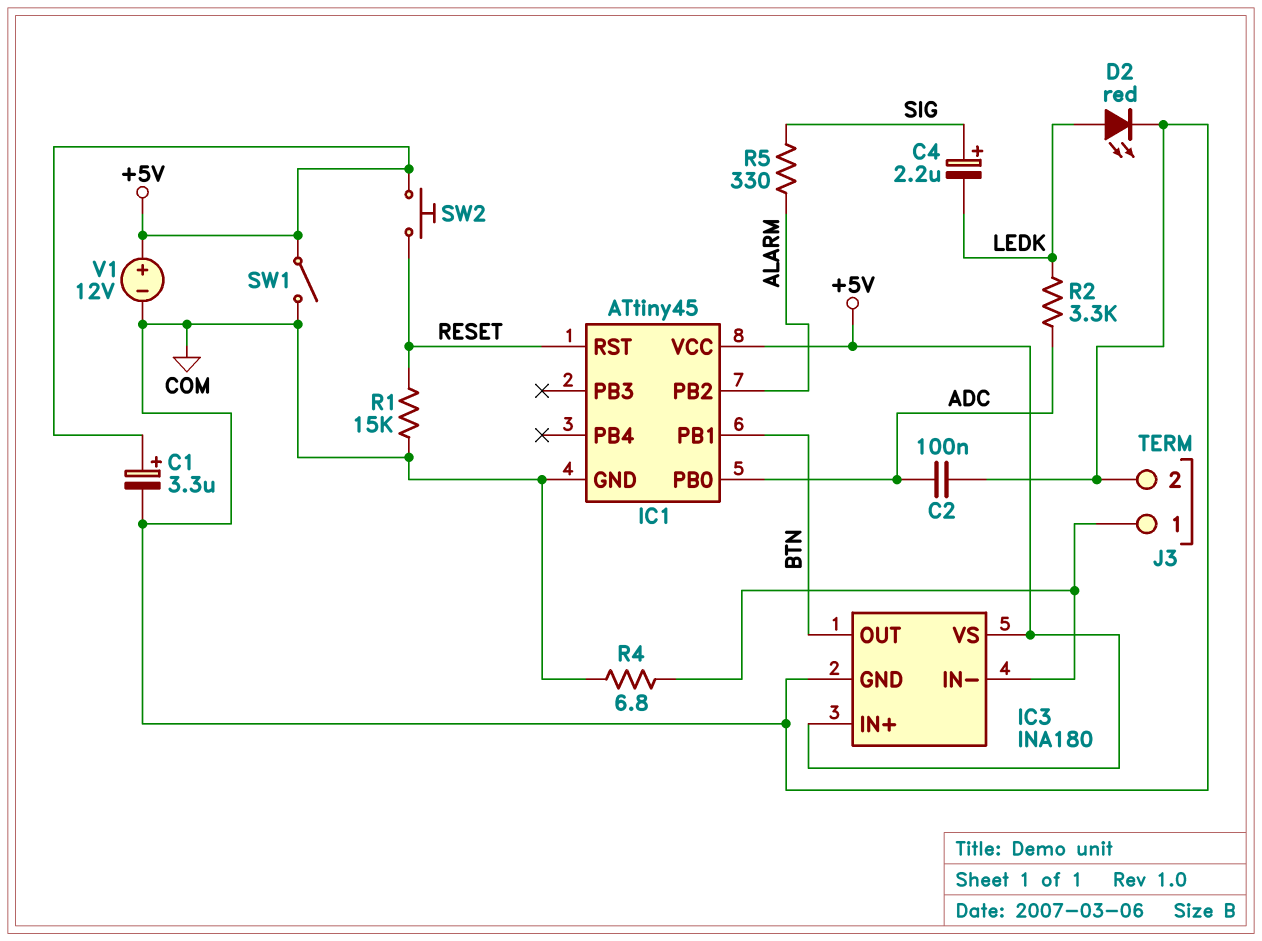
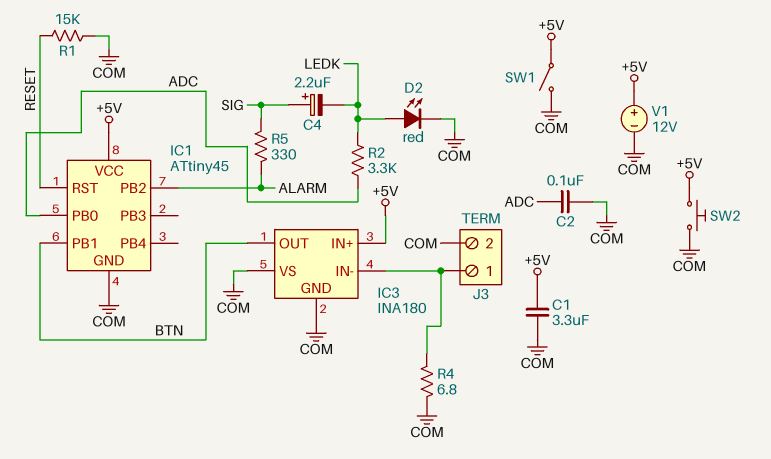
C1: 3.3uF (plus +5V, minus COM) -> 3.3uF (+5V, COM)
IC3 pin VS: +5V -> COM
SW2: button (+5V, RESET) -> button (+5V, COM)

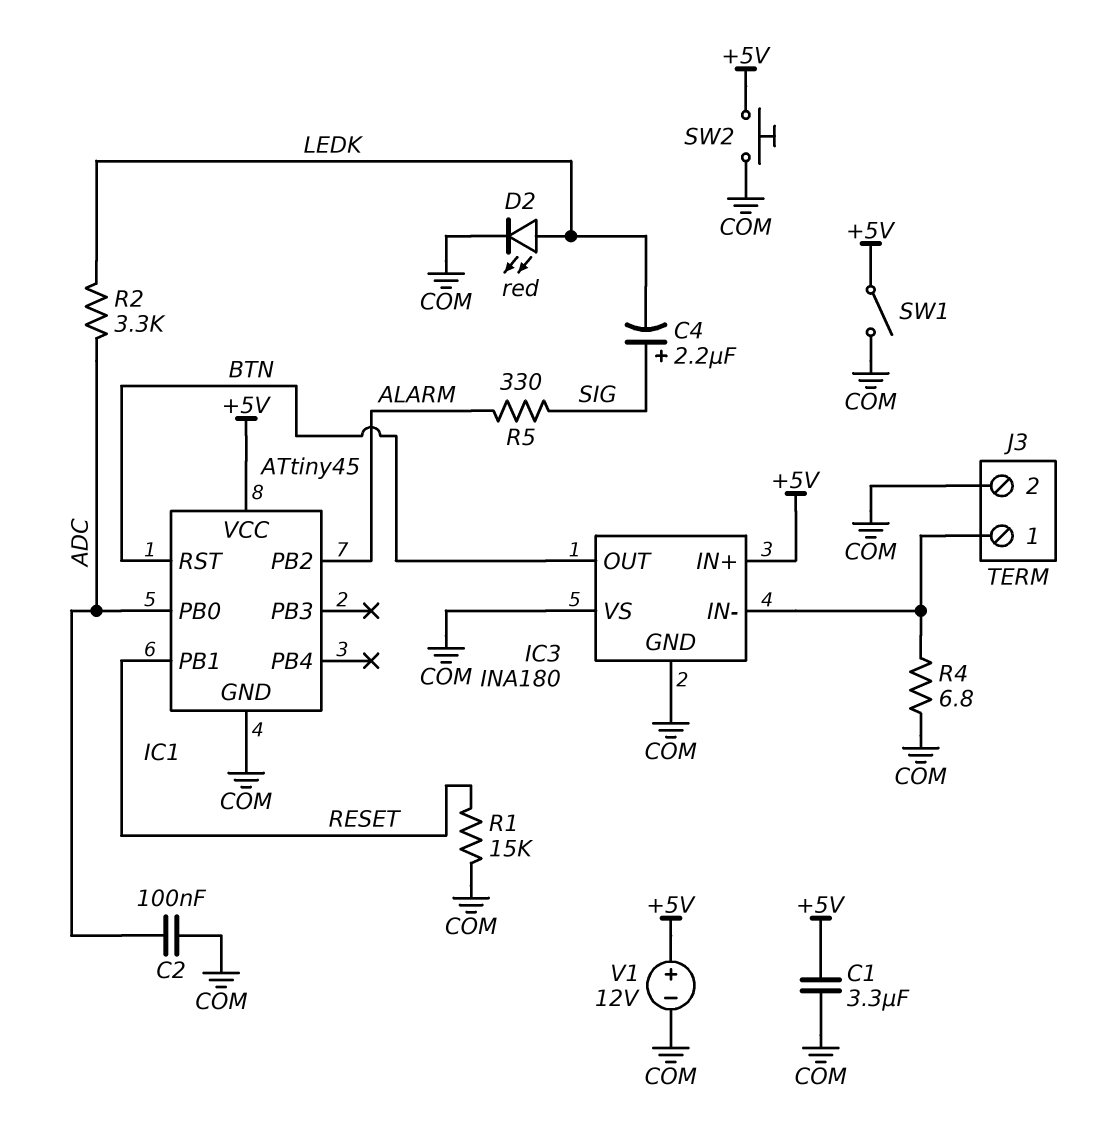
IC1 pin PB1: BTN -> RESET
IC1 pin RST: RESET -> BTN

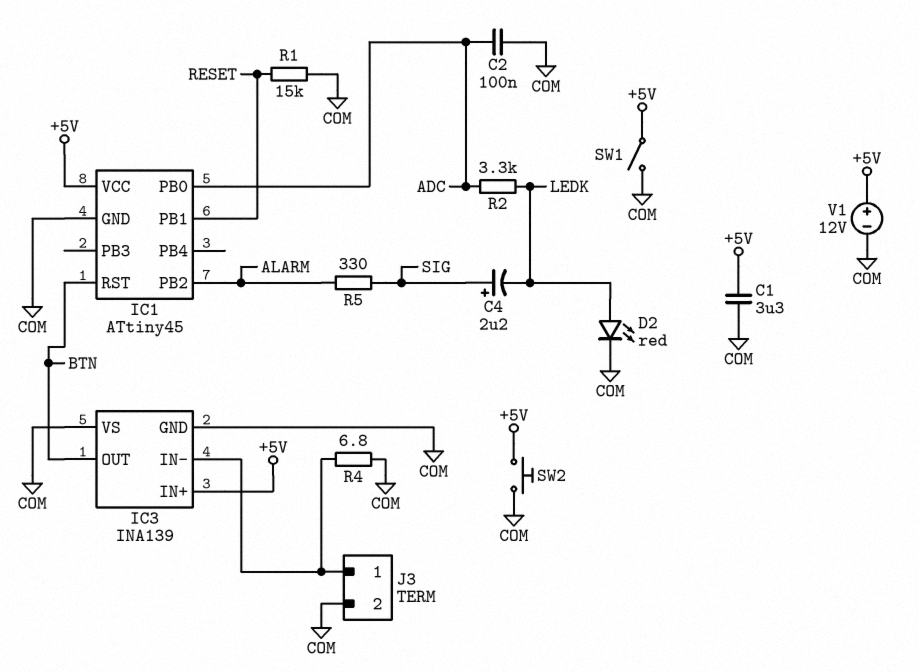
IC3: INA180 -> INA139

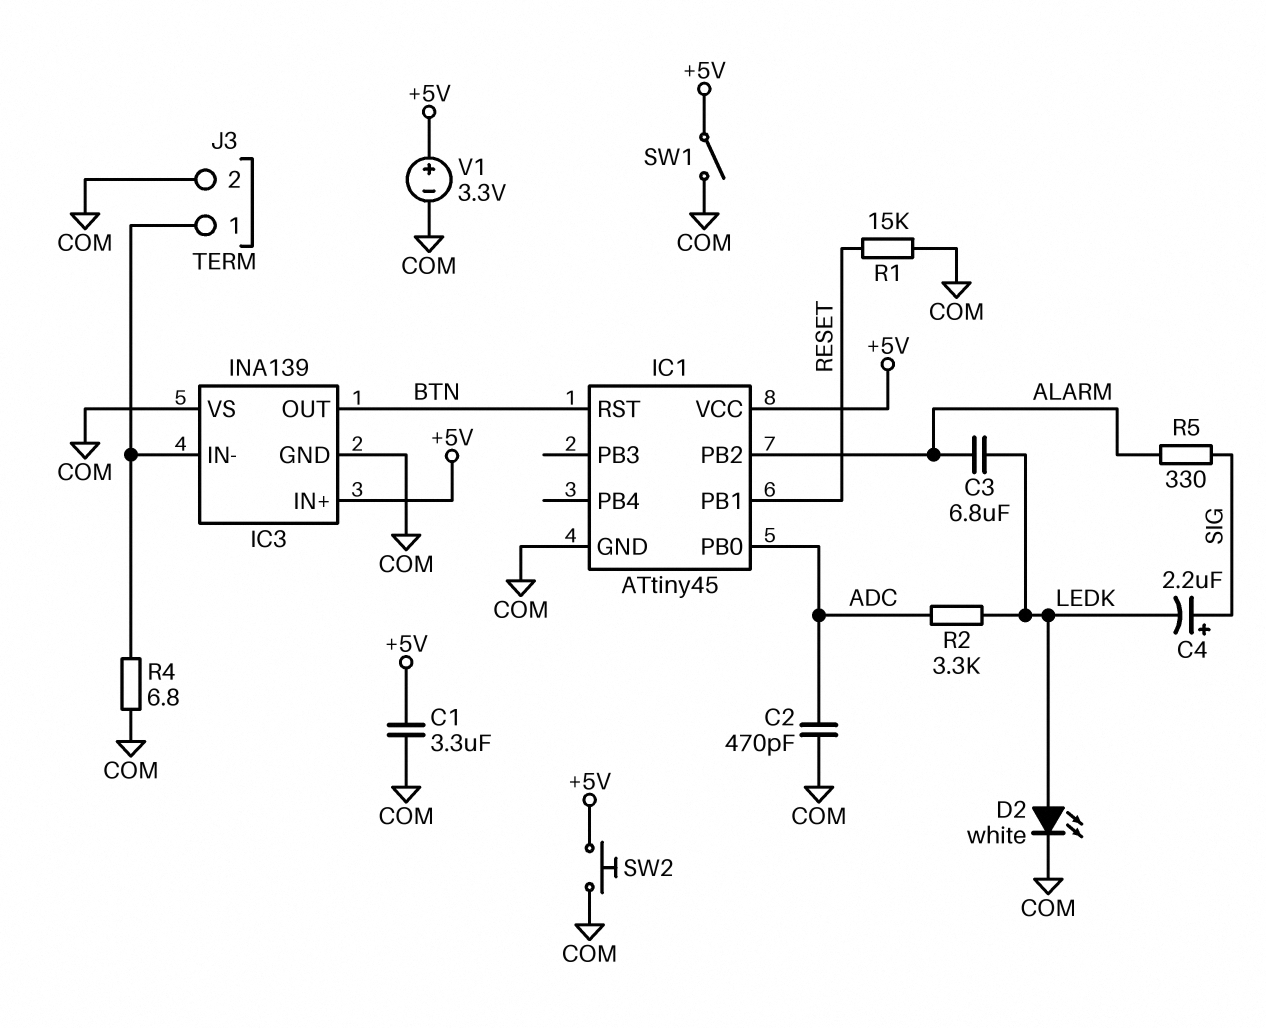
C2: 100nF (ADC, COM) -> 470pF (ADC, COM)
C3: none -> 6.8uF (ALARM, LEDK)
D2: LED red (A LEDK, K COM) -> LED white (A LEDK, K COM)
V1: 12V (plus +5V, minus COM) -> 3.3V (plus +5V, minus COM)

